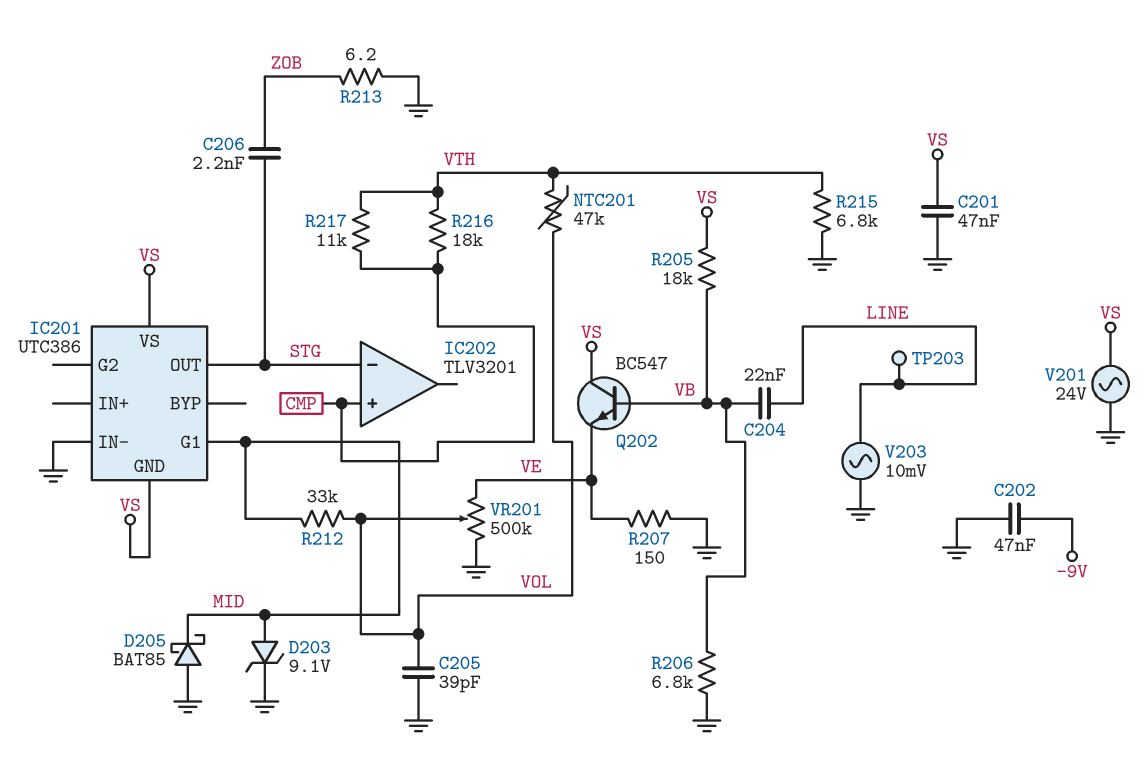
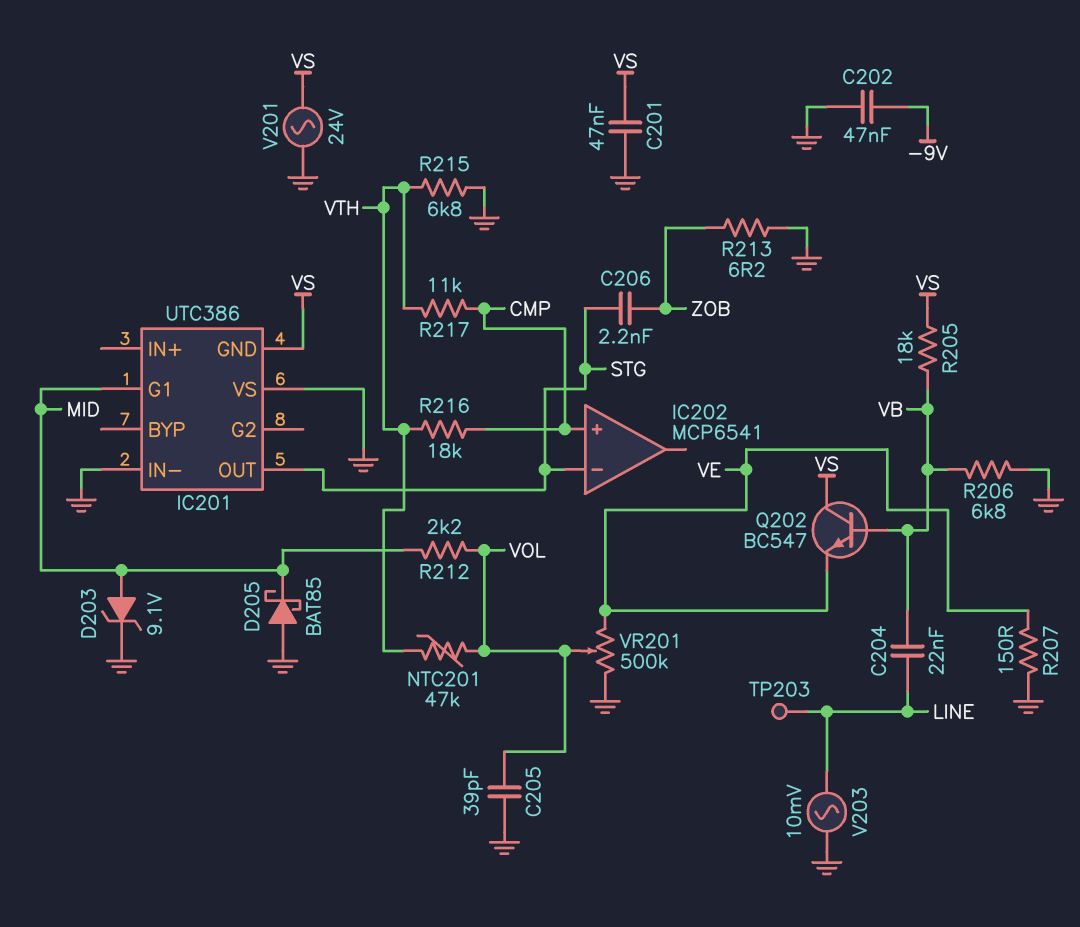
IC201 pin VS: VS -> GND
IC202: TLV3201 -> MCP6541
R212: 33k (MID, VOL) -> 2.2k (MID, VOL)

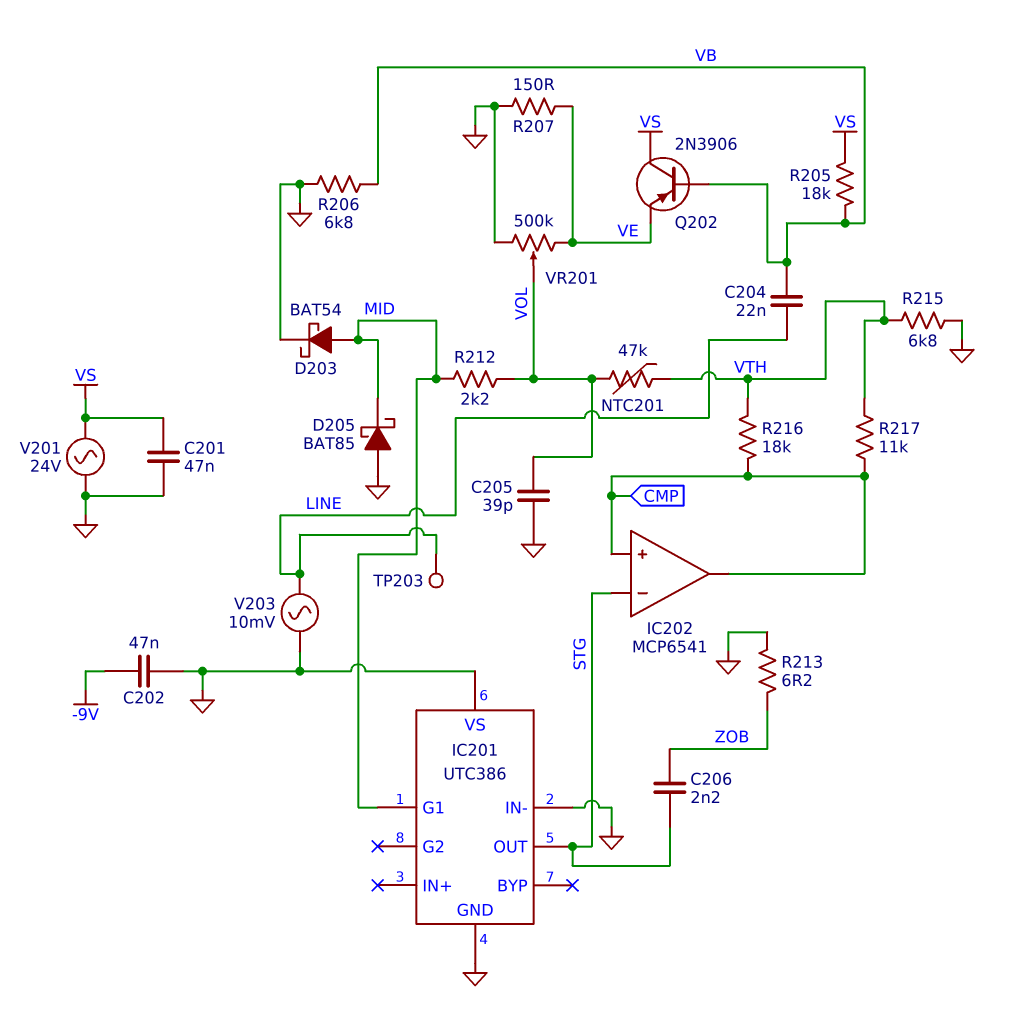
D203: zener 9.1V (A MID, K GND) -> schottky BAT54 (A MID, K GND)
IC201 pin GND: VS -> GND
IC202 pin out: none -> CMP
Q202: NPN BC547 (B VB, C VS, E VE) -> PNP 2N3906 (B VB, C VS, E VE)

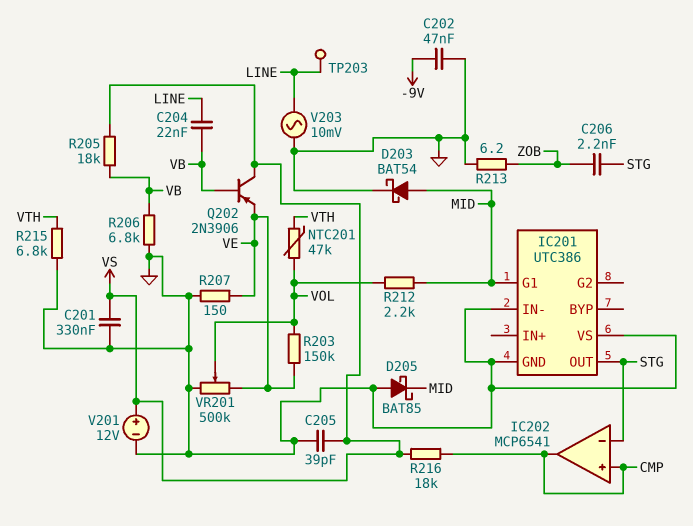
C201: 47nF (GND, VS) -> 330nF (GND, VS)
C205: 39pF (GND, VOL) -> 39pF (GND, VS)
R203: none -> 150k (VE, VOL)
R216: 18k (CMP, VTH) -> 18k (CMP, VS)
R217: 11k (CMP, VTH) -> none
V201: AC 24V (GND, VS) -> 12V (plus VS, minus GND)

